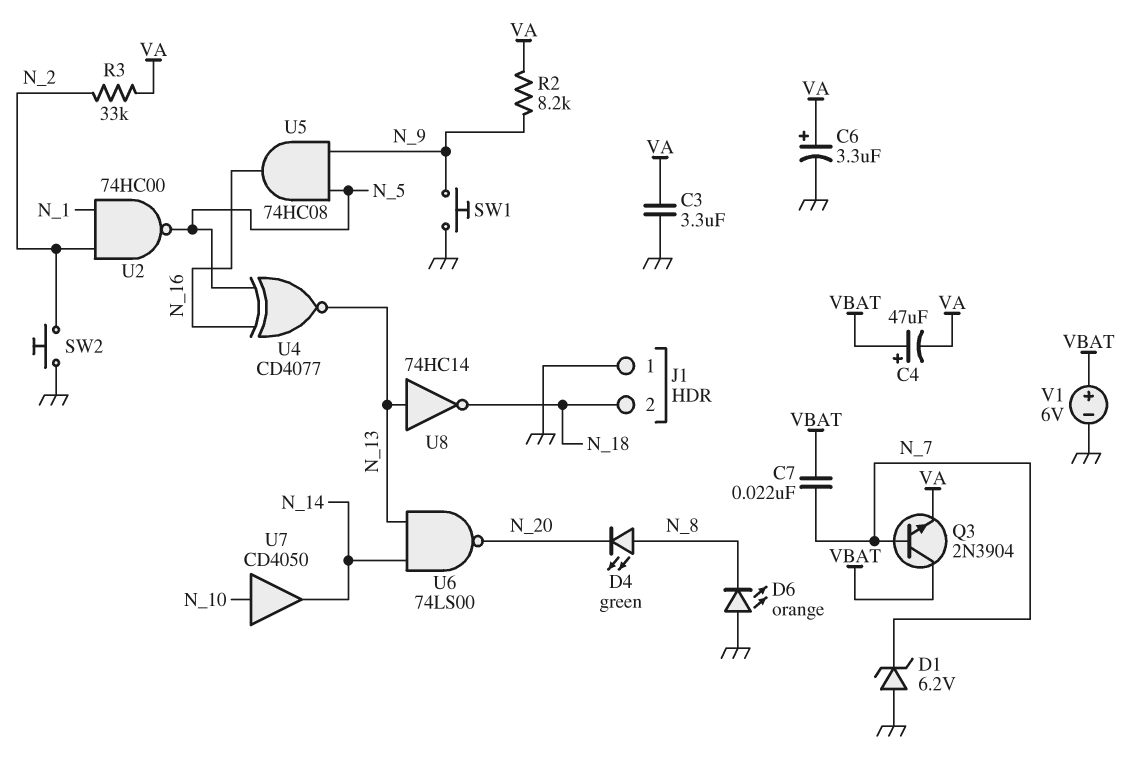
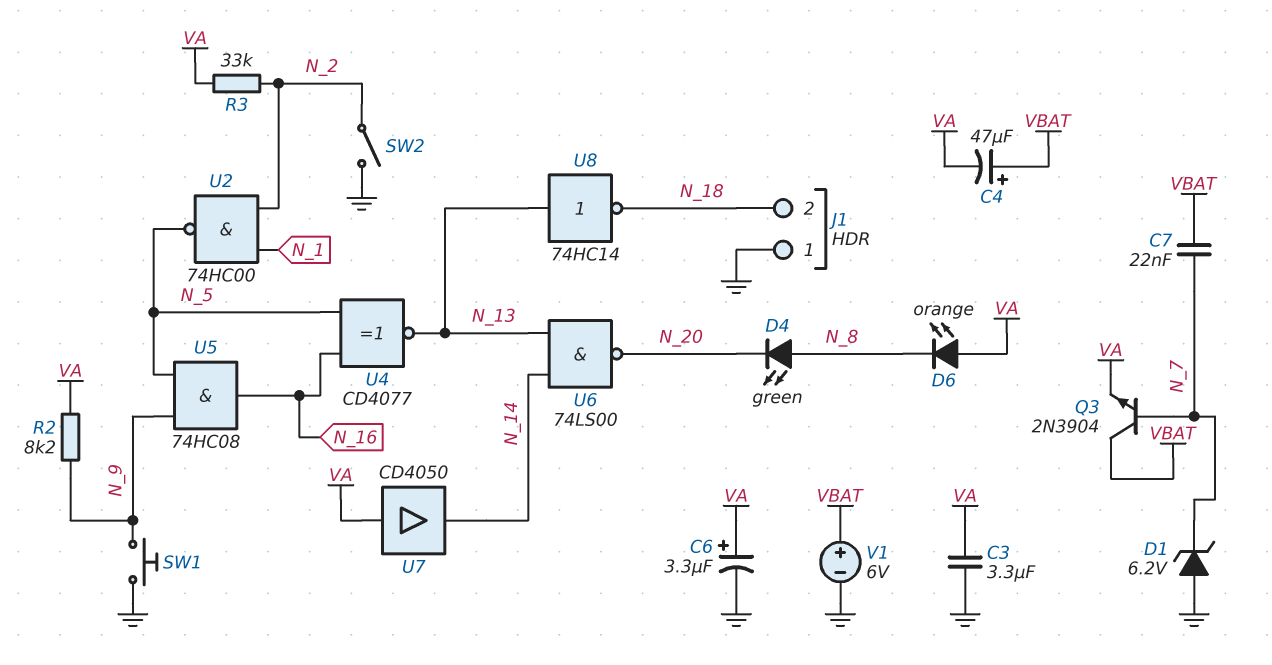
D6: LED orange (A GND, K N_8) -> LED orange (A VA, K N_8)
SW2: button (GND, N_2) -> switch (GND, N_2)
U7: buffer CD4050 (in N_10, out N_14) -> buffer CD4050 (in VA, out N_14)

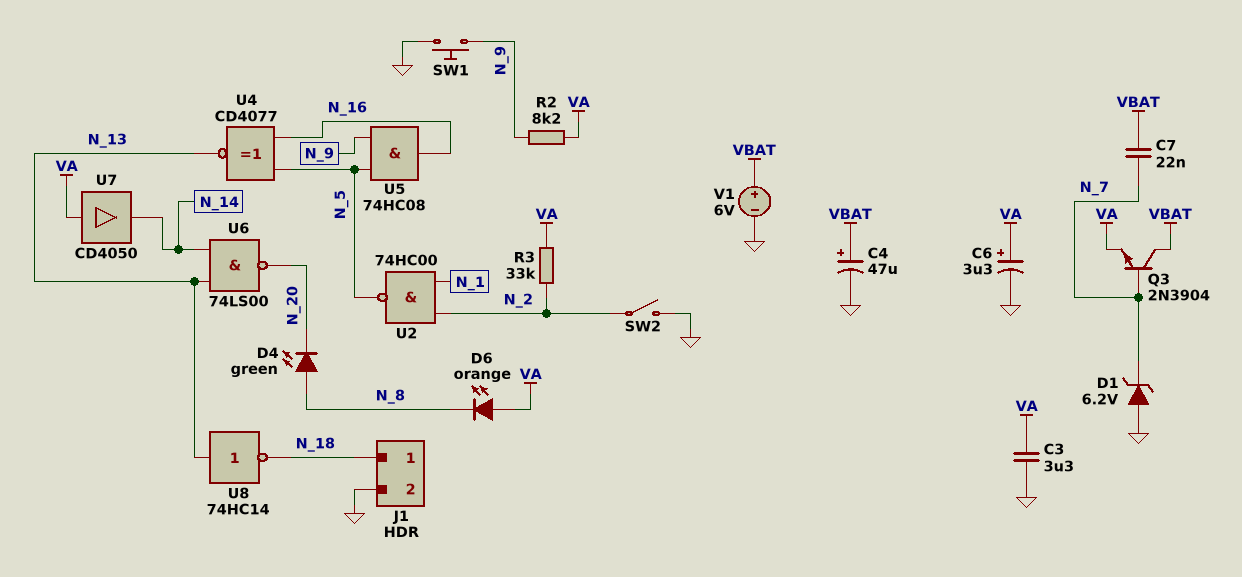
C4: 47uF (plus VBAT, minus VA) -> 47uF (plus VBAT, minus GND)
J1 pin 1: GND -> N_18
J1 pin 2: N_18 -> GND

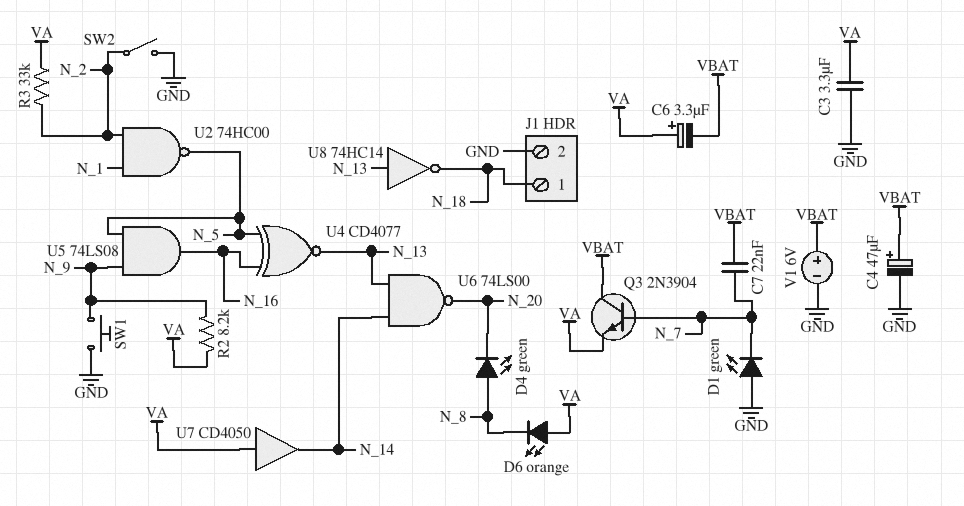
C6: 3.3uF (plus VA, minus GND) -> 3.3uF (plus VA, minus VBAT)
D1: zener 6.2V (A GND, K N_7) -> LED green (A GND, K N_7)
U5: AND 74HC08 (in N_5, in N_9, out N_16) -> AND 74LS08 (in N_5, in N_9, out N_16)

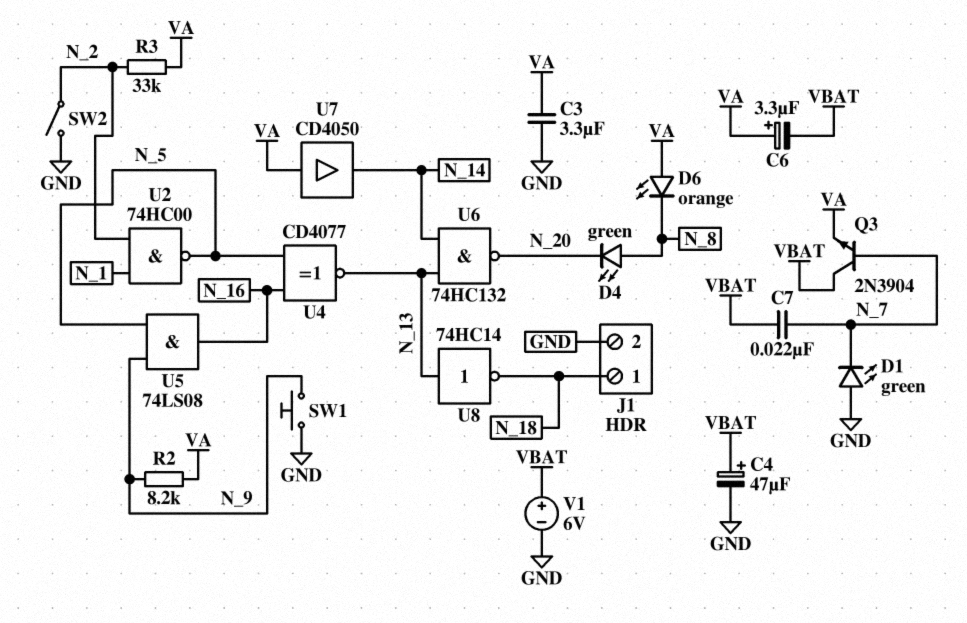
U6: NAND 74LS00 (in N_13, in N_14, out N_20) -> NAND 74HC132 (in N_13, in N_14, out N_20)

